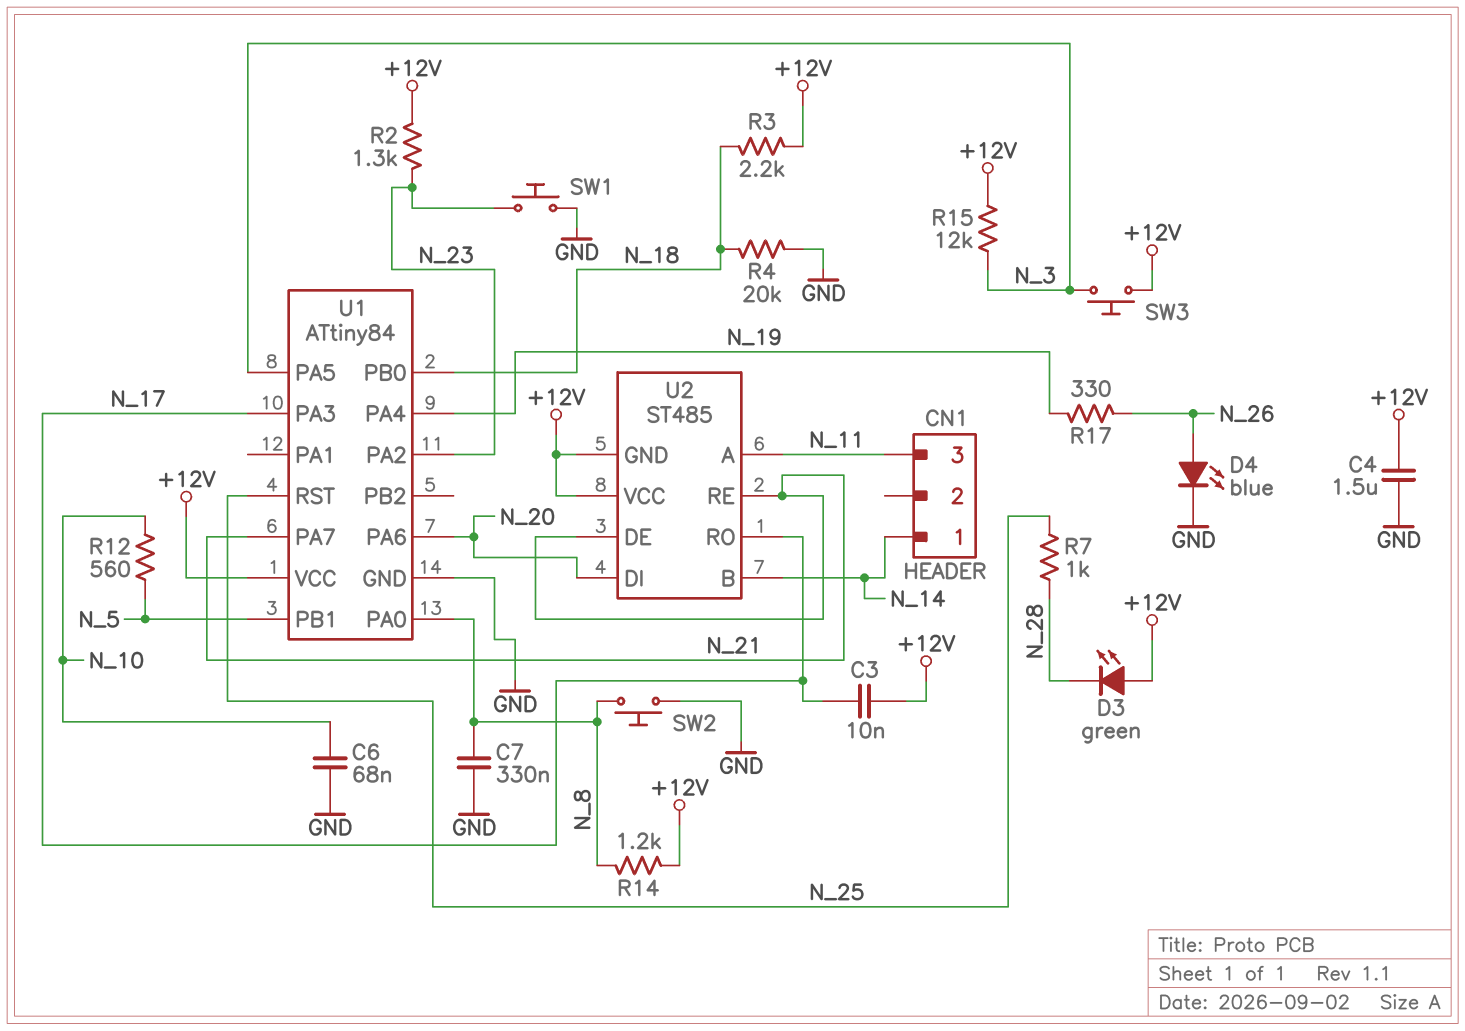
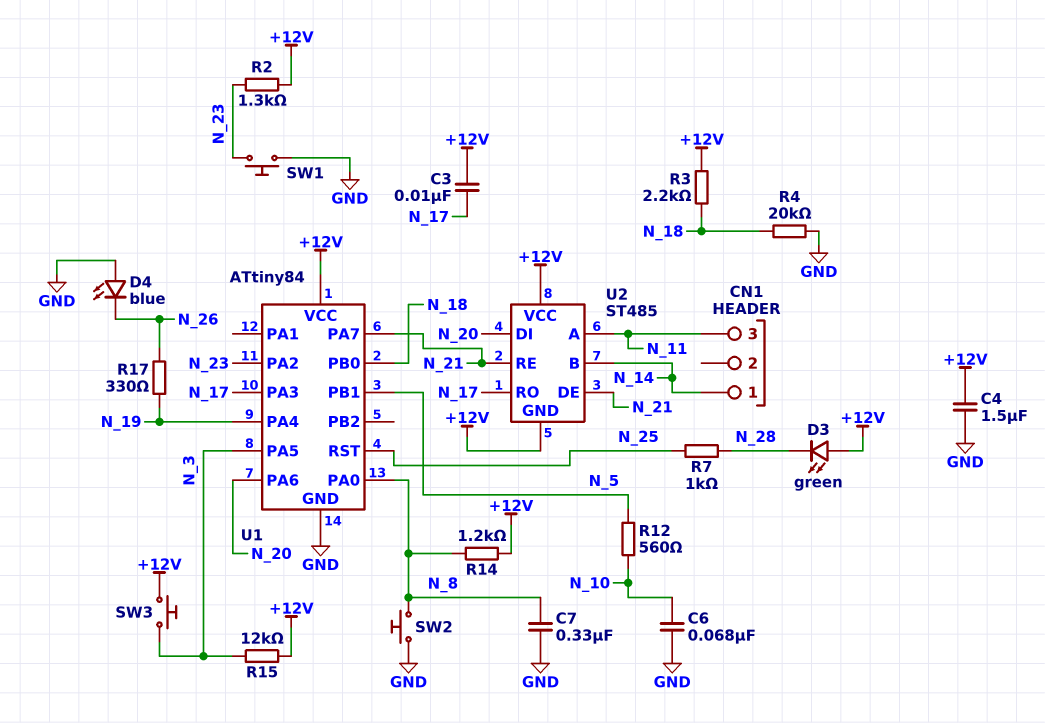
D4: LED blue (A N_26, K GND) -> LED blue (A GND, K N_26)

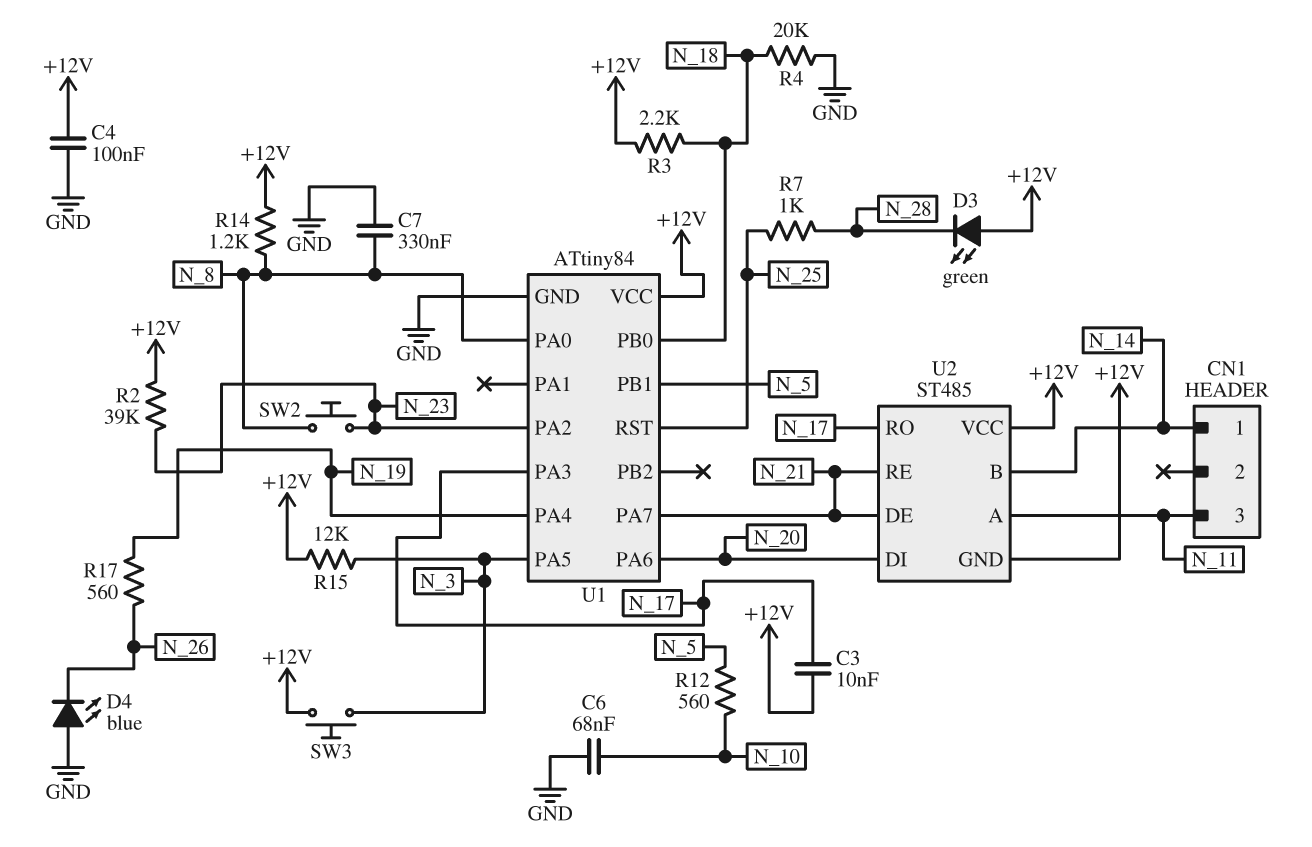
C4: 1.5uF (+12V, GND) -> 100nF (+12V, GND)
R2: 1.3k (+12V, N_23) -> 39k (+12V, N_23)
R17: 330 (N_19, N_26) -> 560 (N_19, N_26)
SW1: button (GND, N_23) -> none
SW2: button (GND, N_8) -> button (N_8, N_23)

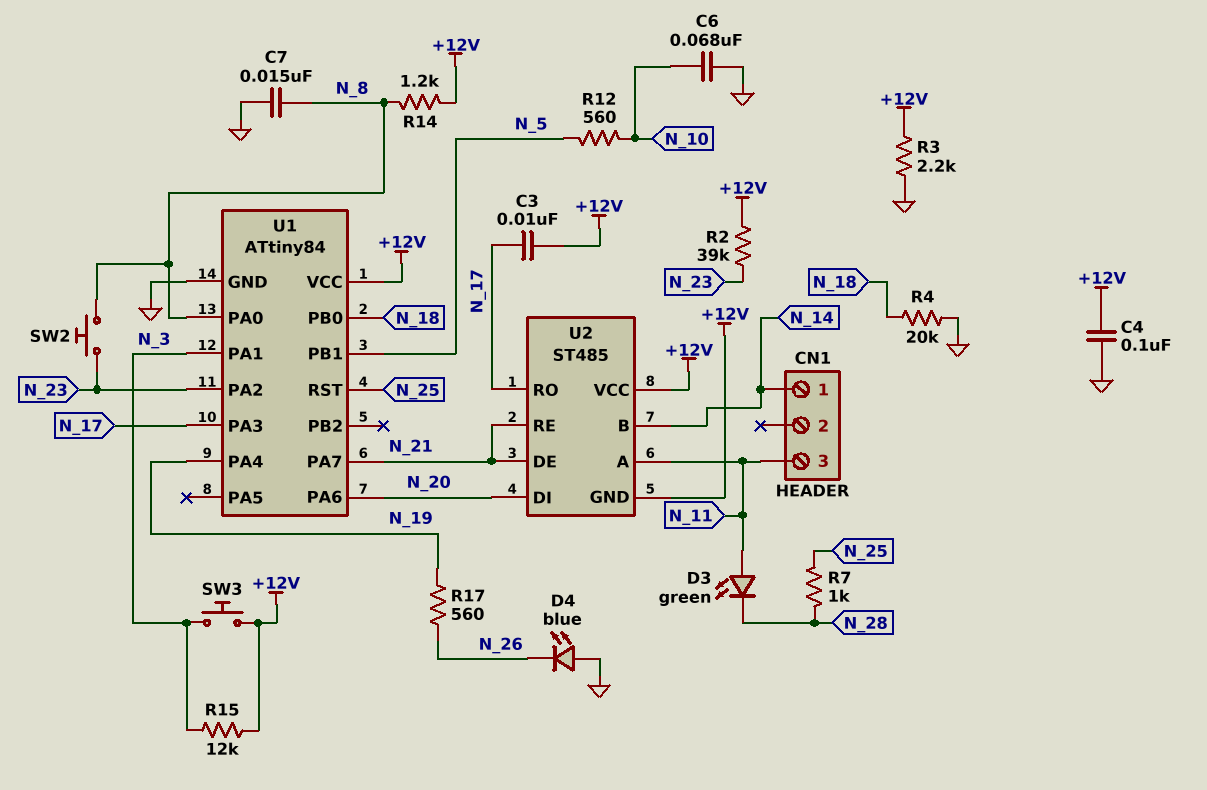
C7: 330nF (GND, N_8) -> 15nF (GND, N_8)
D3: LED green (A +12V, K N_28) -> LED green (A N_11, K N_28)
R3: 2.2k (+12V, N_18) -> 2.2k (+12V, GND)
U1 pin PA1: none -> N_3
U1 pin PA5: N_3 -> none

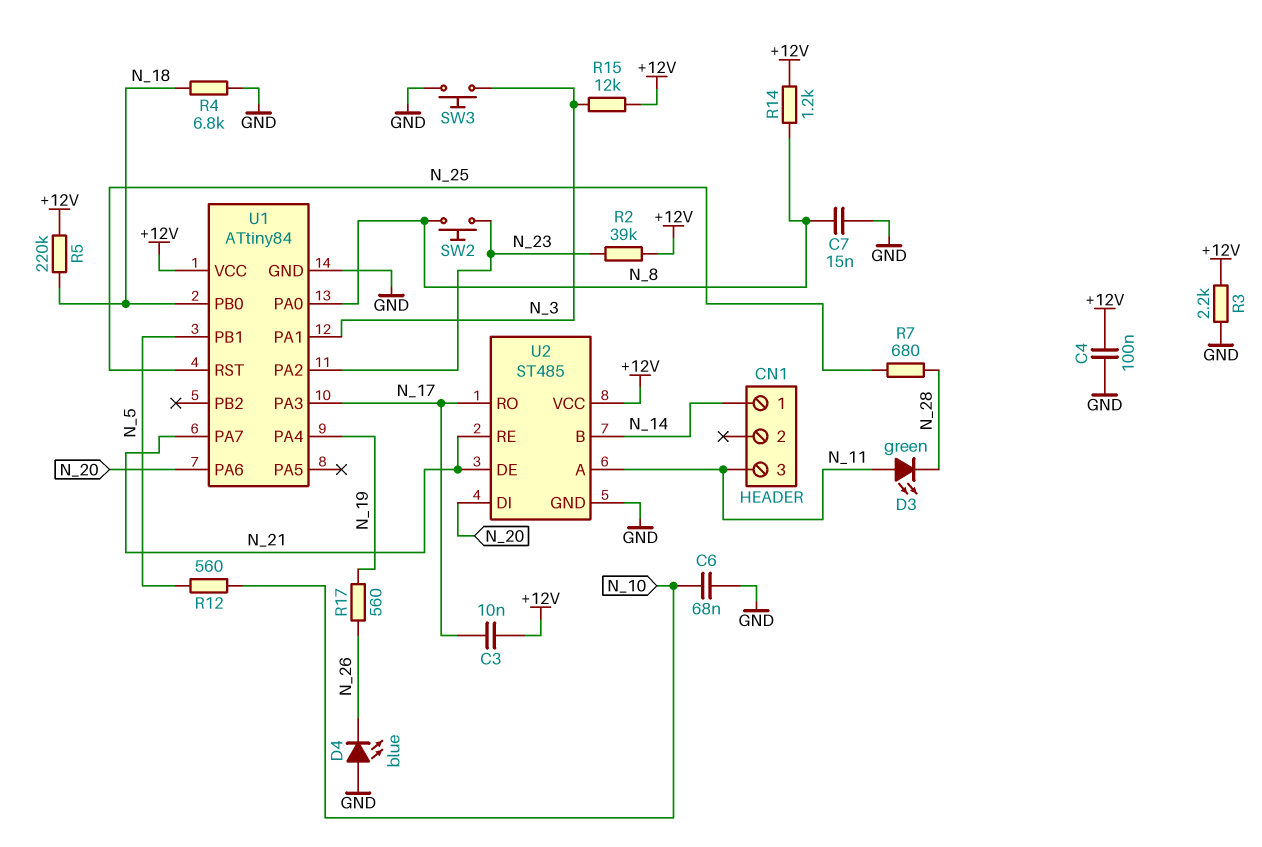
R4: 20k (GND, N_18) -> 6.8k (GND, N_18)
R5: none -> 220k (+12V, N_18)
R7: 1k (N_25, N_28) -> 680 (N_25, N_28)
SW3: button (+12V, N_3) -> button (GND, N_3)
U2 pin GND: +12V -> GND

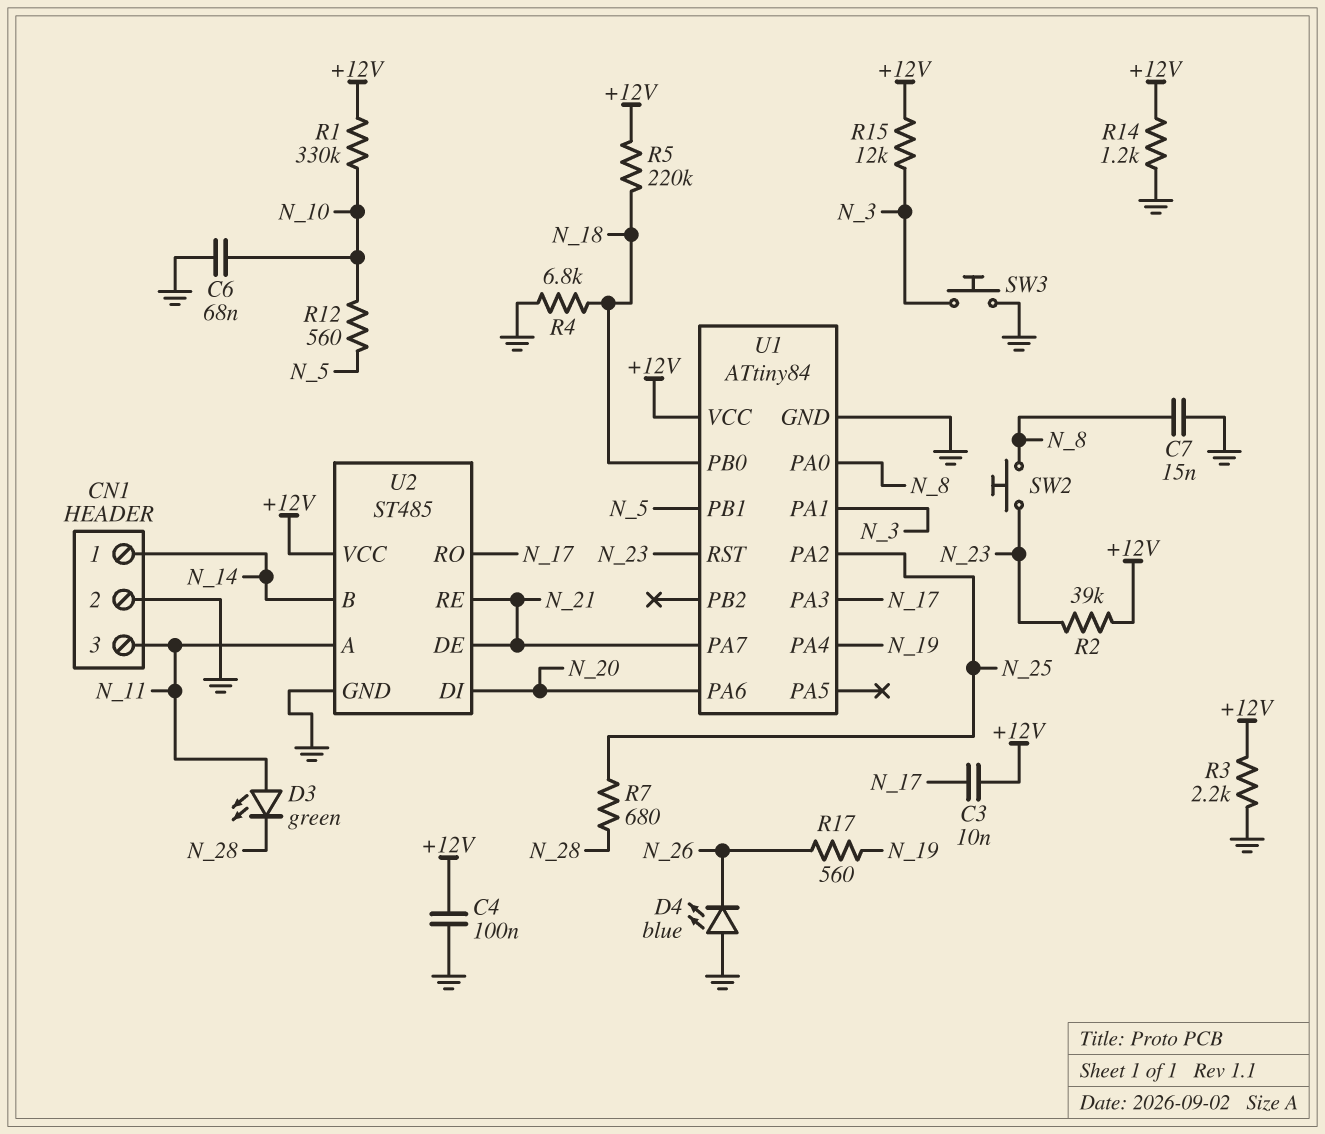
CN1 pin 2: none -> GND
R1: none -> 330k (+12V, N_10)
R14: 1.2k (+12V, N_8) -> 1.2k (+12V, GND)
U1 pin PA2: N_23 -> N_25
U1 pin RST: N_25 -> N_23

